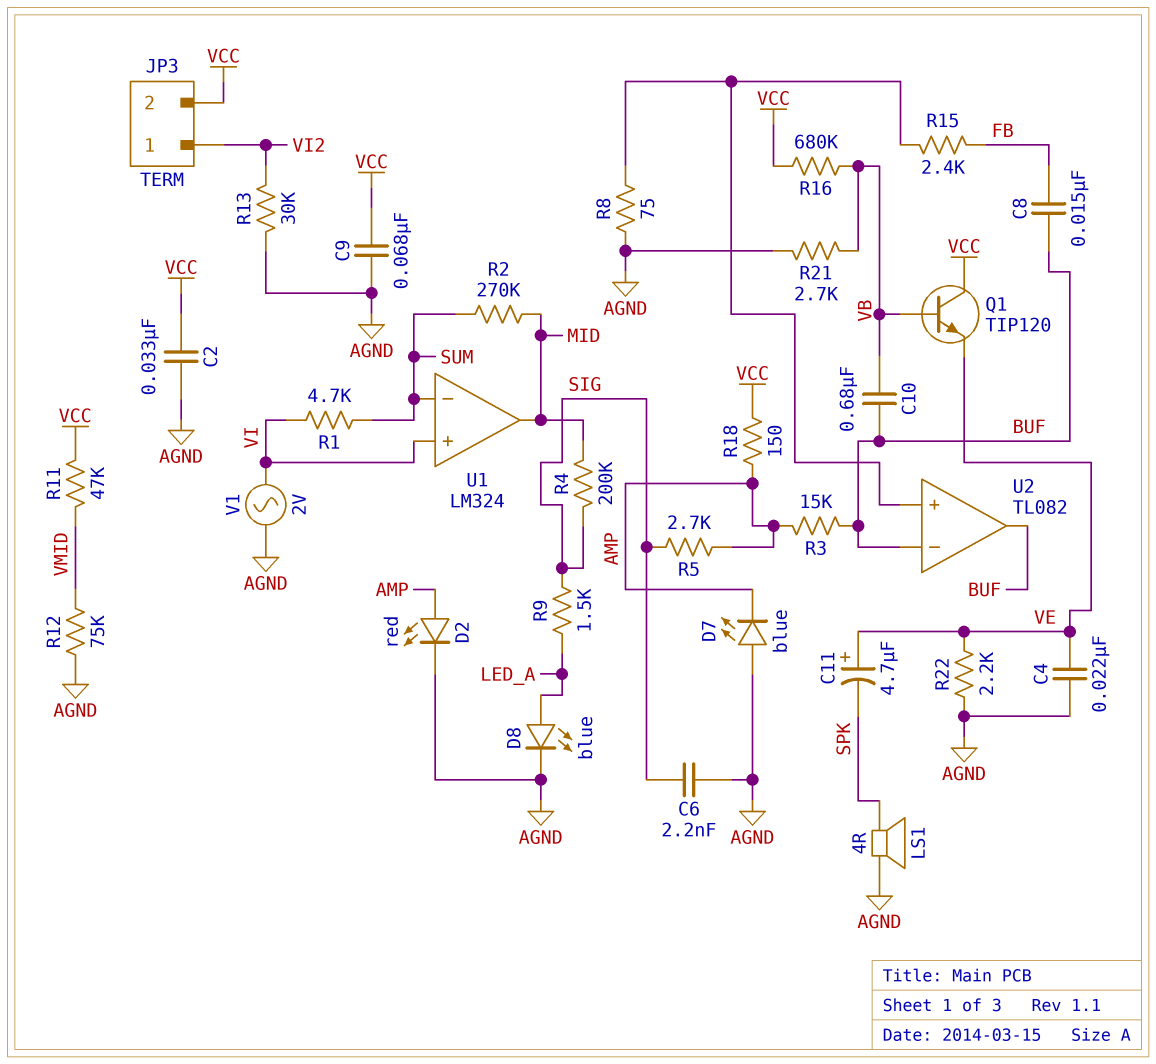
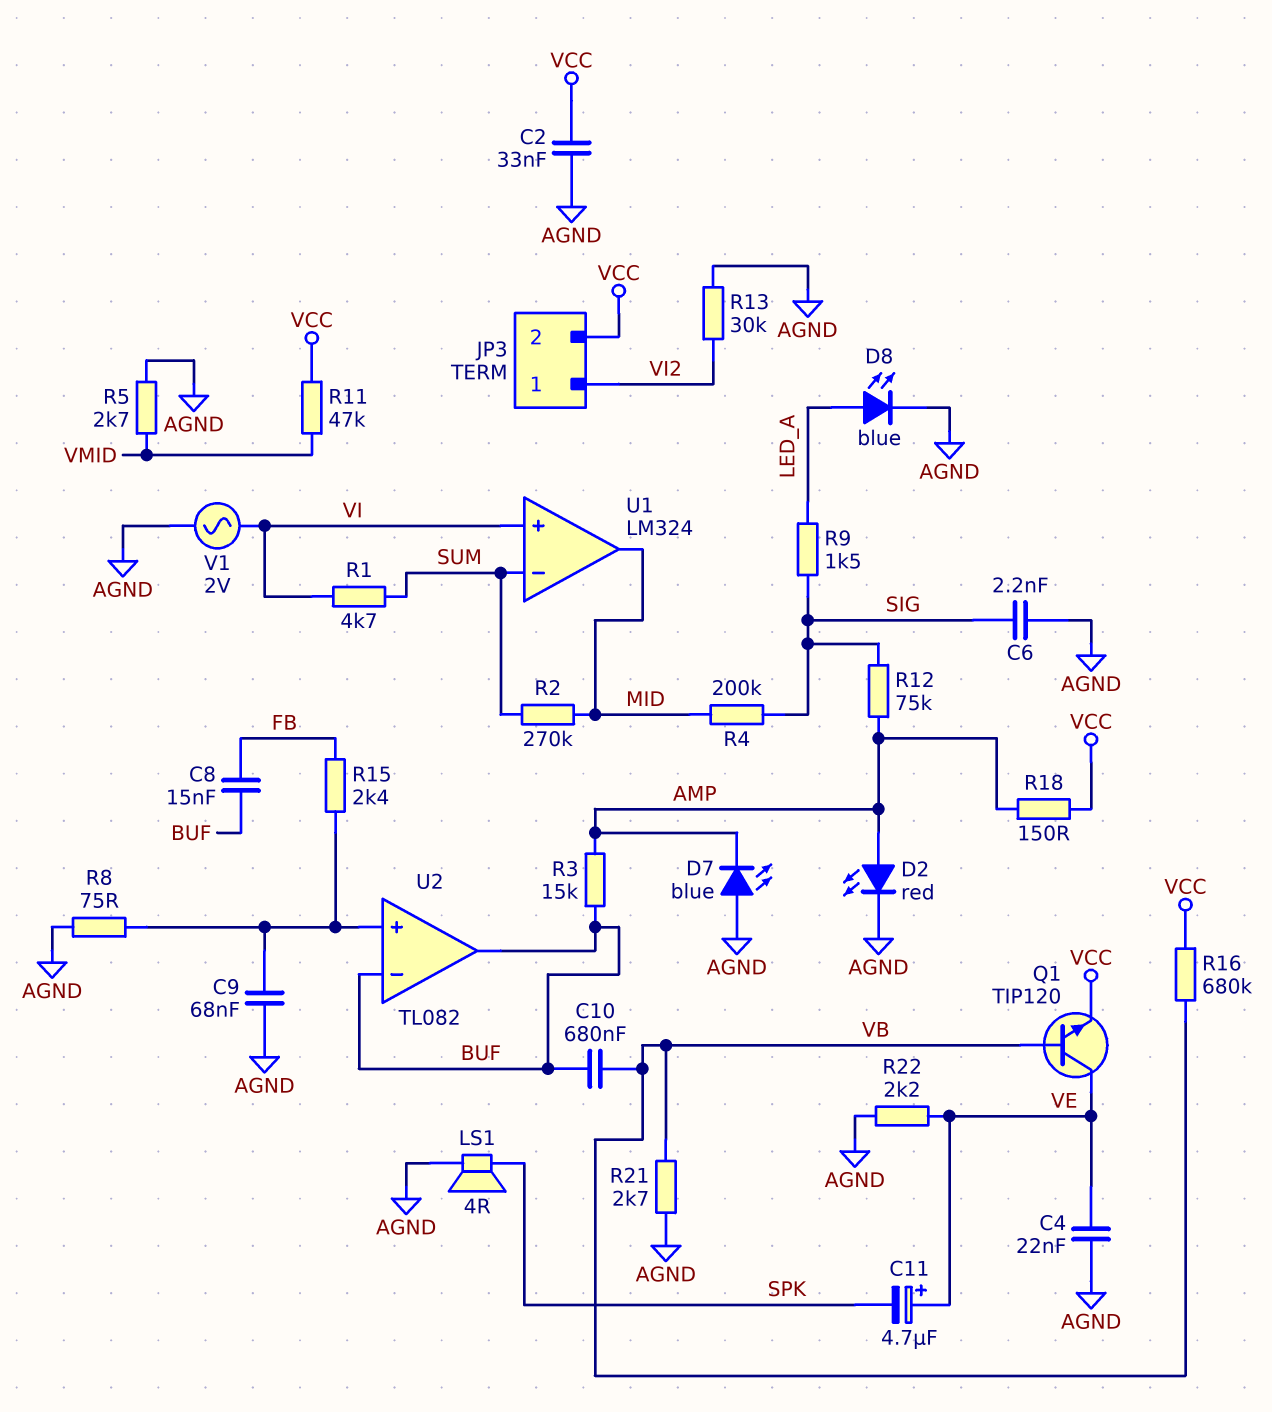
C9: 68nF (AGND, VCC) -> 68nF (AGND, U2/in+)
Q1: NPN TIP120 (B VB, C VCC, E VE) -> NPN TIP120 (B VB, C VE, E VCC)
R5: 2.7k (AMP, SIG) -> 2.7k (AGND, VMID)
R12: 75k (AGND, VMID) -> 75k (AMP, SIG)

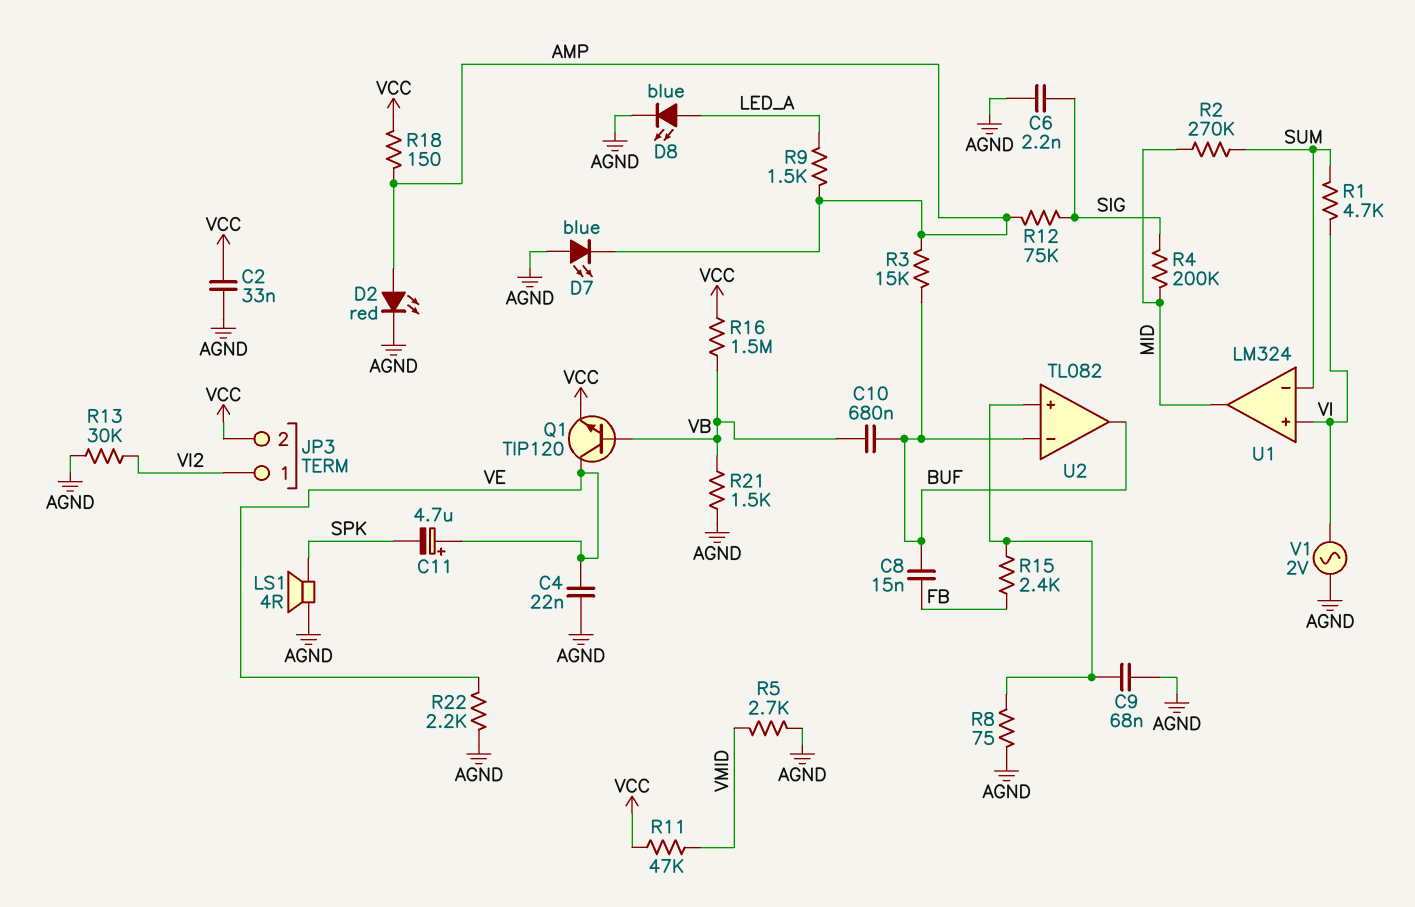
R9: 1.5k (LED_A, SIG) -> 1.5k (AMP, LED_A)
R16: 680k (VB, VCC) -> 1.5M (VB, VCC)
R21: 2.7k (AGND, VB) -> 1.5k (AGND, VB)

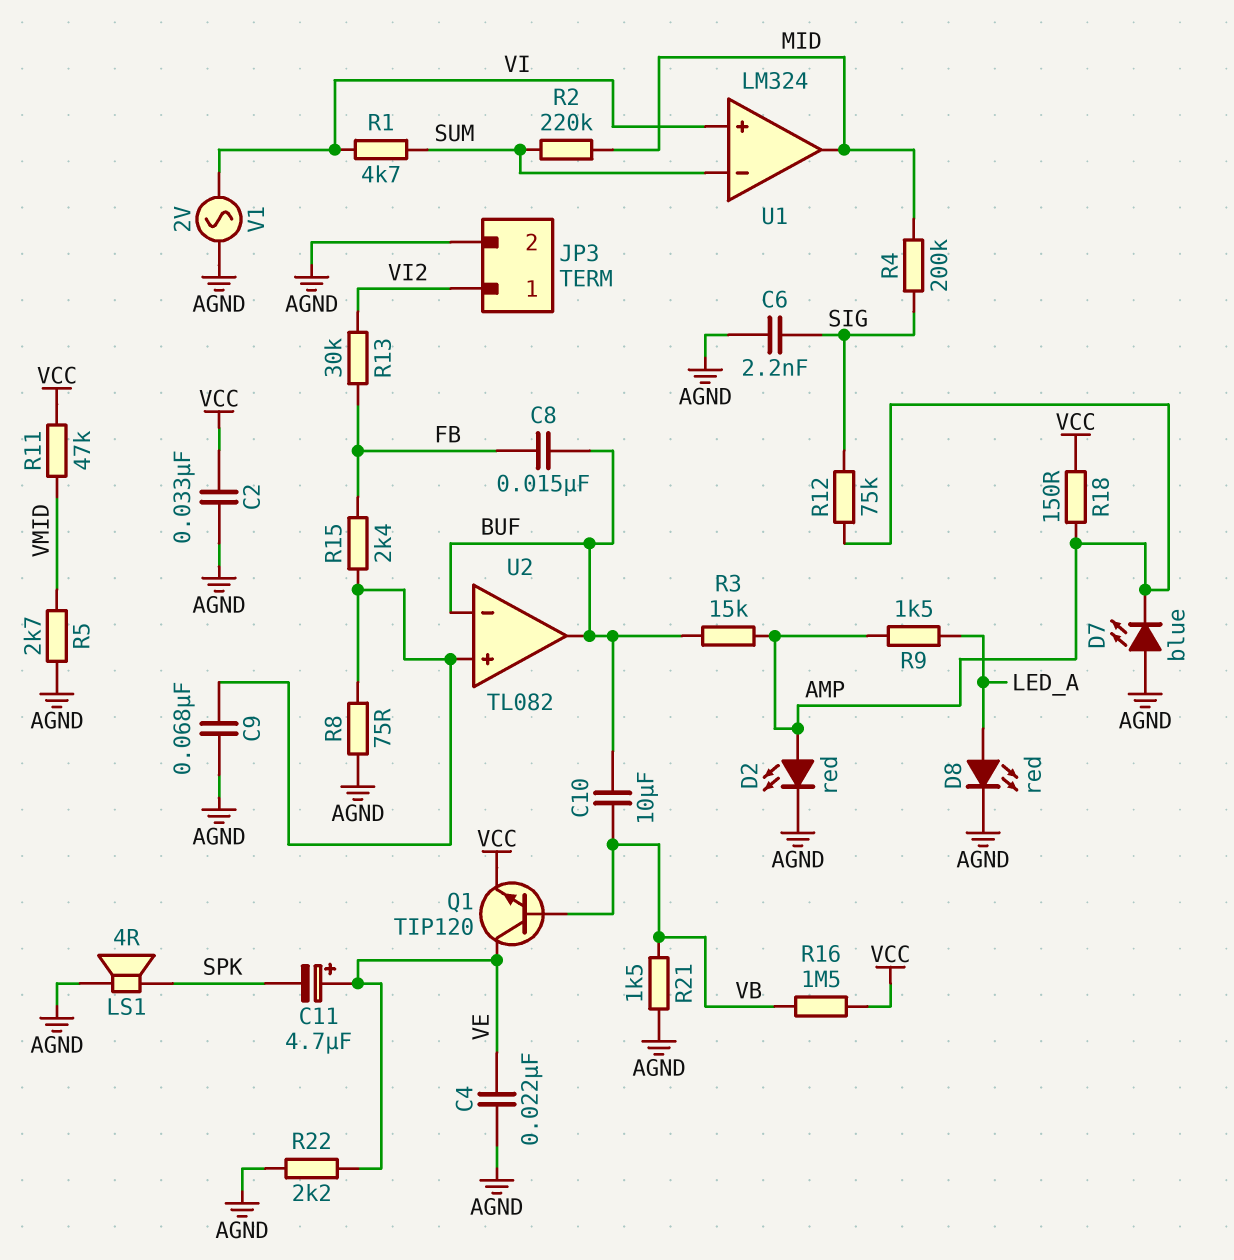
C10: 680nF (BUF, VB) -> 10uF (BUF, VB)
D8: LED blue (A LED_A, K AGND) -> LED red (A LED_A, K AGND)
JP3 pin 2: VCC -> AGND
R2: 270k (MID, SUM) -> 220k (MID, SUM)
R13: 30k (AGND, VI2) -> 30k (FB, VI2)

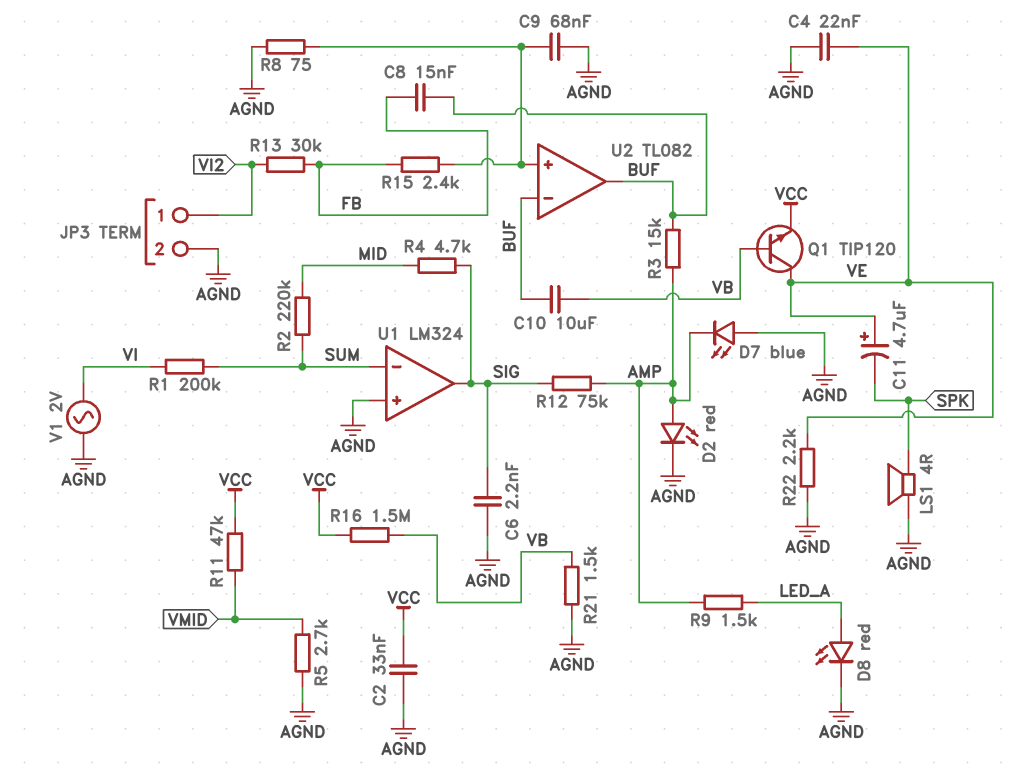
R1: 4.7k (SUM, VI) -> 200k (SUM, VI)
R4: 200k (MID, SIG) -> 4.7k (MID, SIG)
R18: 150 (AMP, VCC) -> none
U1 pin in+: VI -> AGND
U1 pin out: MID -> SIG

